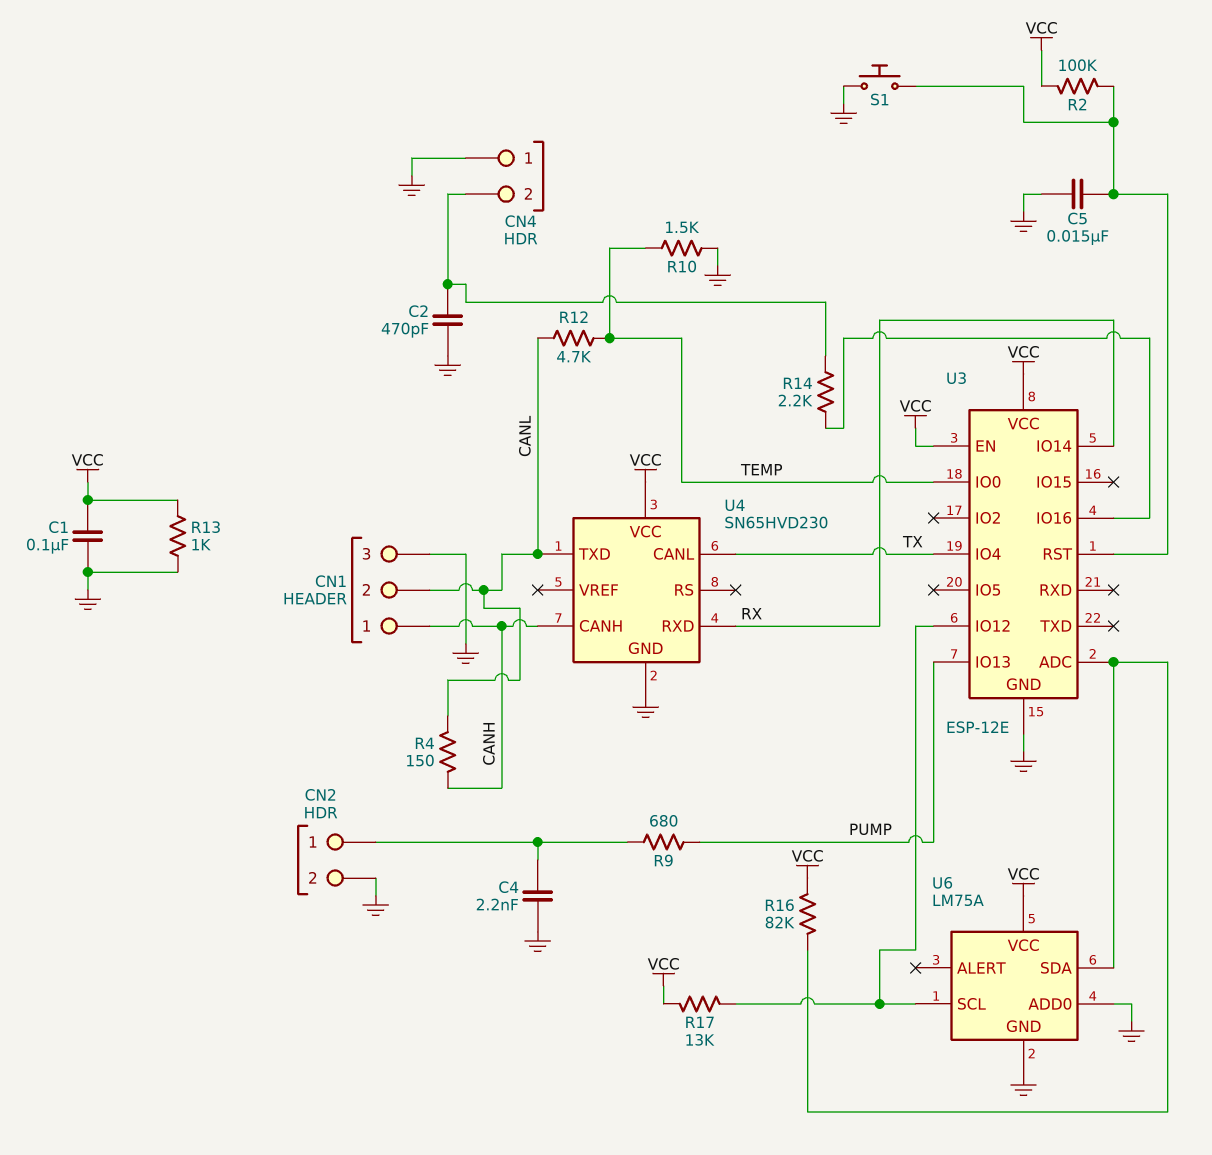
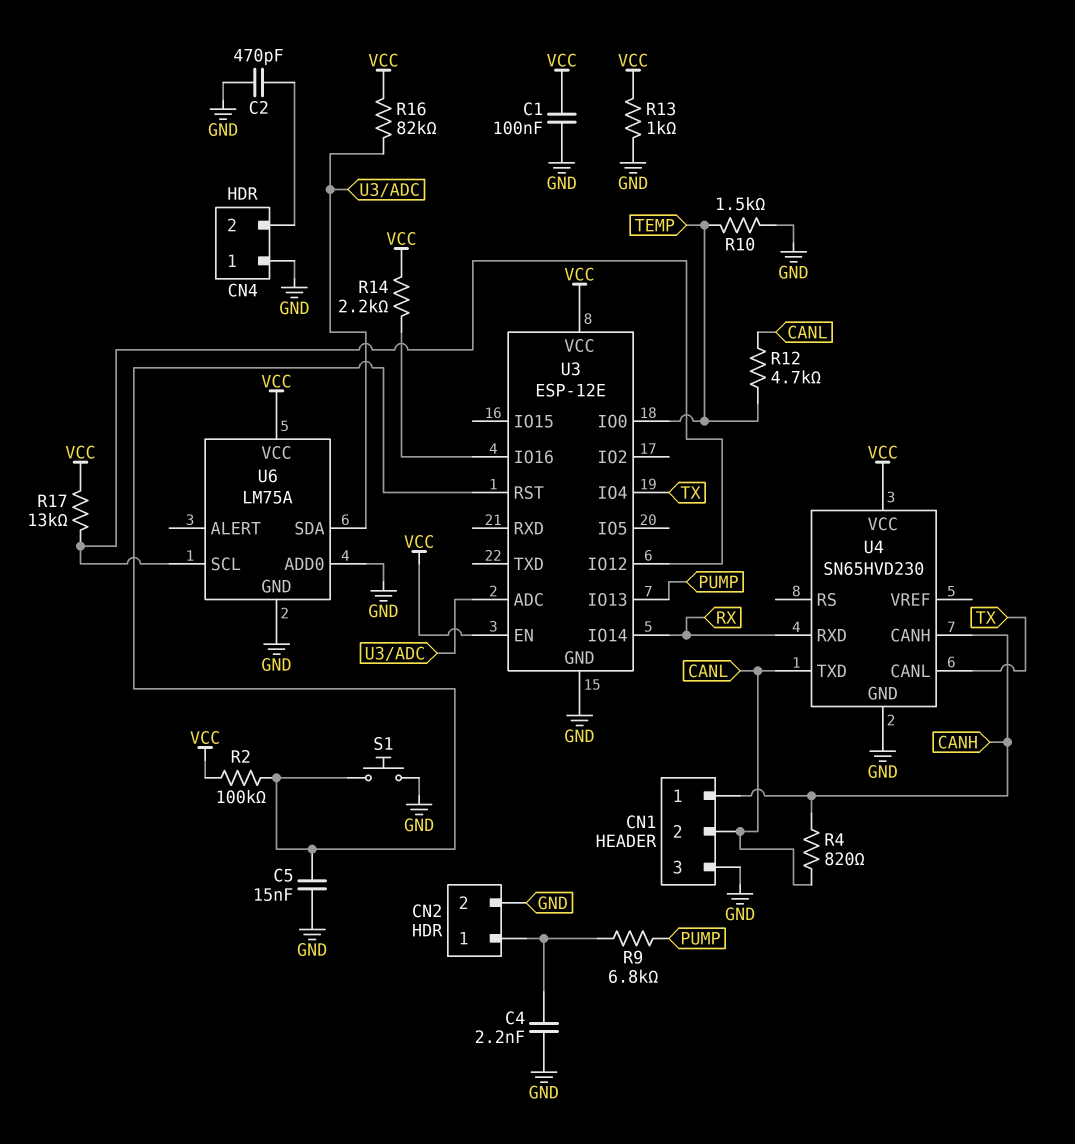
R4: 150 (CANH, CANL) -> 820 (CANH, CANL)
R9: 680 (CN2/1, PUMP) -> 6.8k (CN2/1, PUMP)
R14: 2.2k (CN4/2, U3/IO16) -> 2.2k (U3/IO16, VCC)

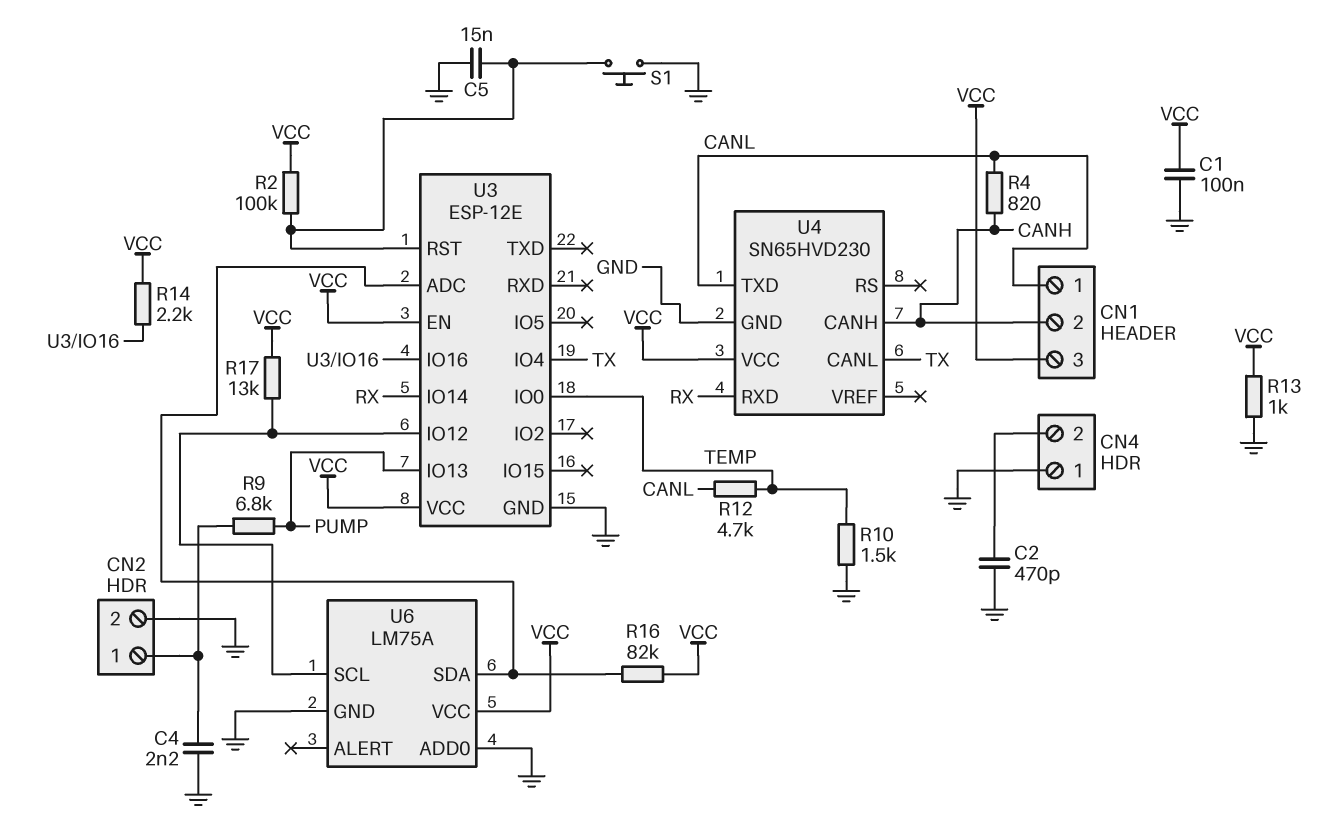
CN1 pin 1: CANH -> CANL
CN1 pin 2: CANL -> CANH
CN1 pin 3: GND -> VCC

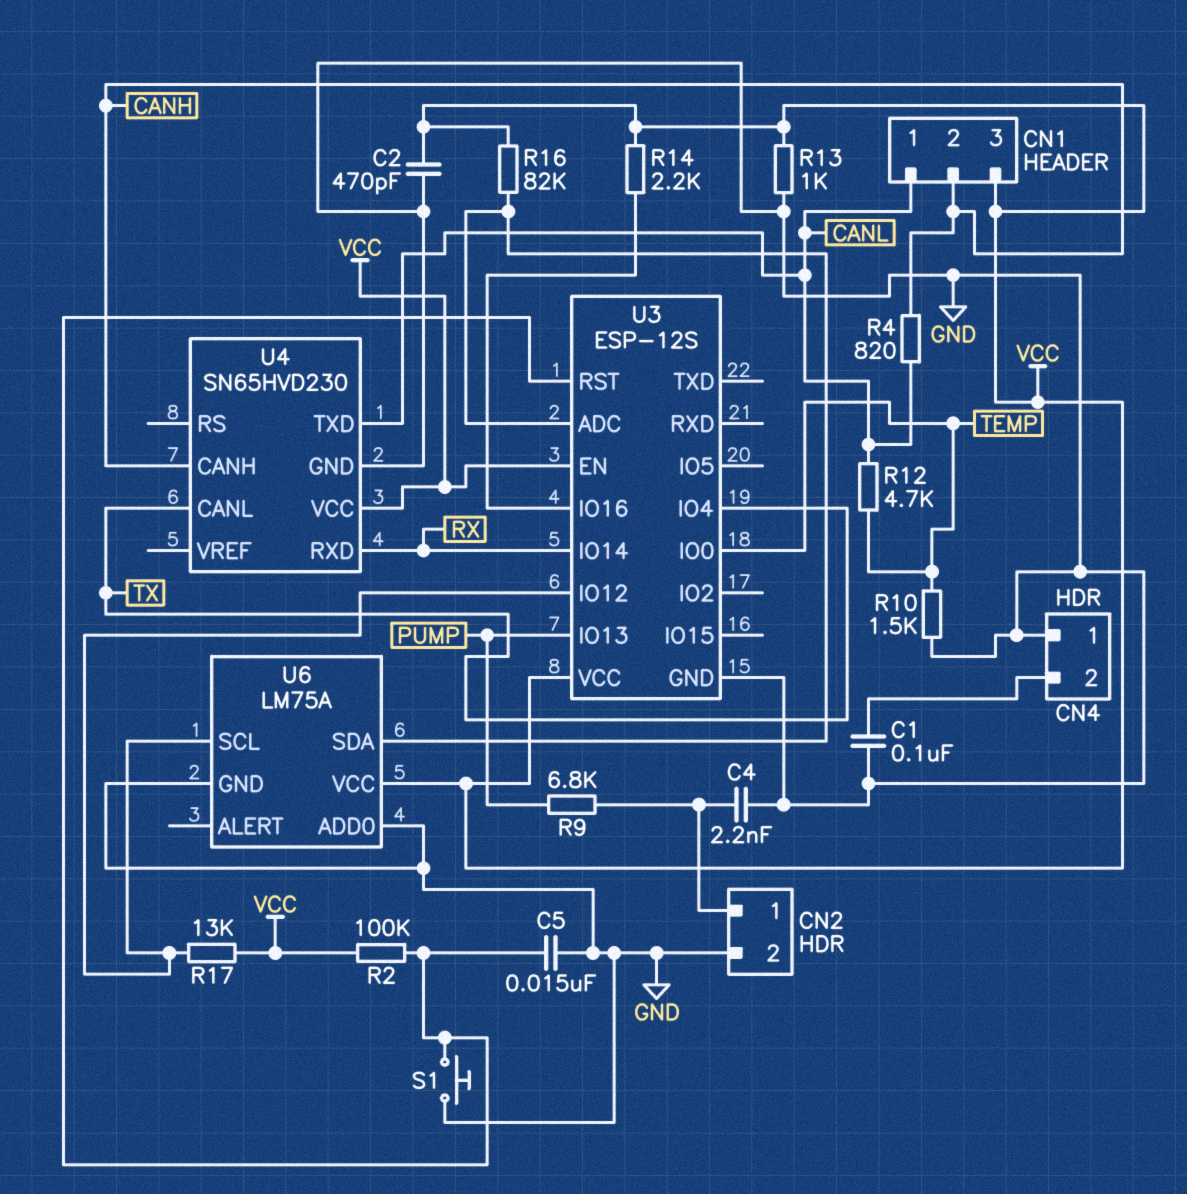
C1: 100nF (GND, VCC) -> 100nF (CN4/2, GND)
C2: 470pF (CN4/2, GND) -> 470pF (GND, VCC)
U3: ESP-12E -> ESP-12S

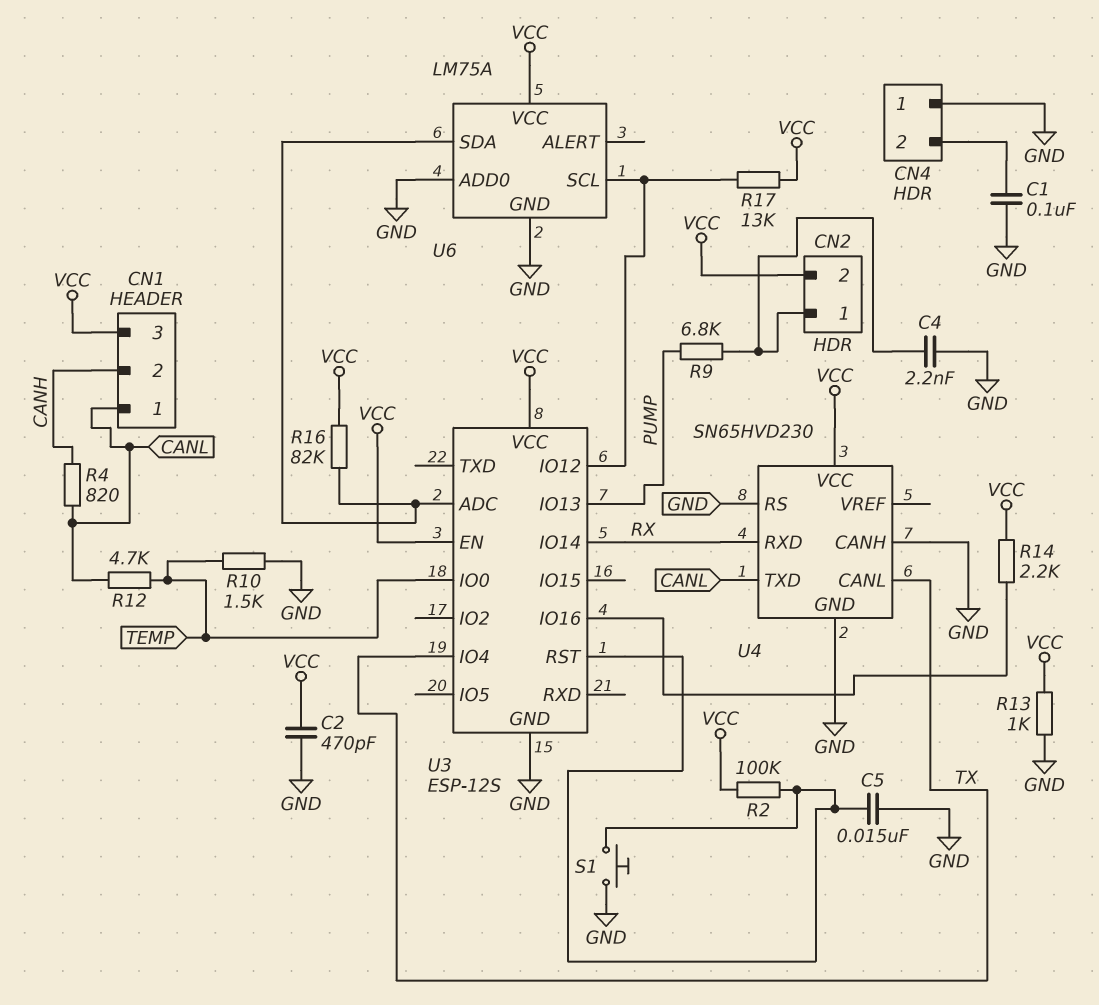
CN2 pin 2: GND -> VCC
U4 pin CANH: CANH -> GND
U4 pin RS: none -> GND

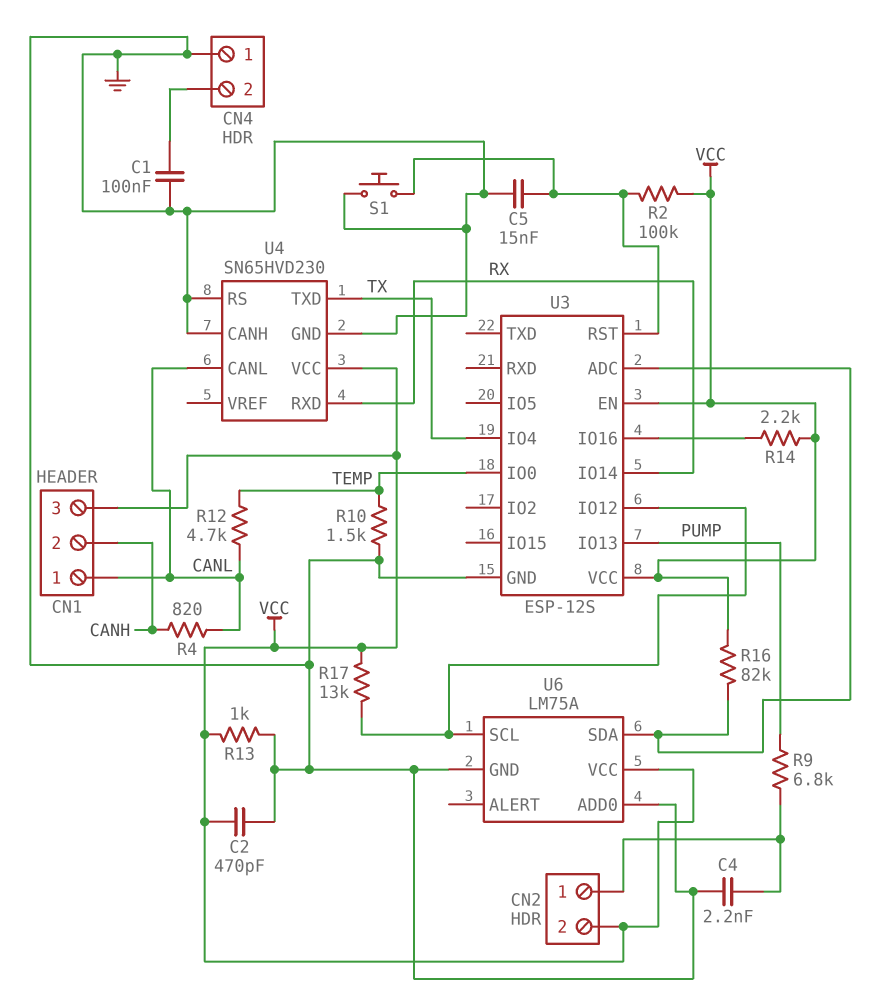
U4 pin CANL: TX -> CANL
U4 pin TXD: CANL -> TX

